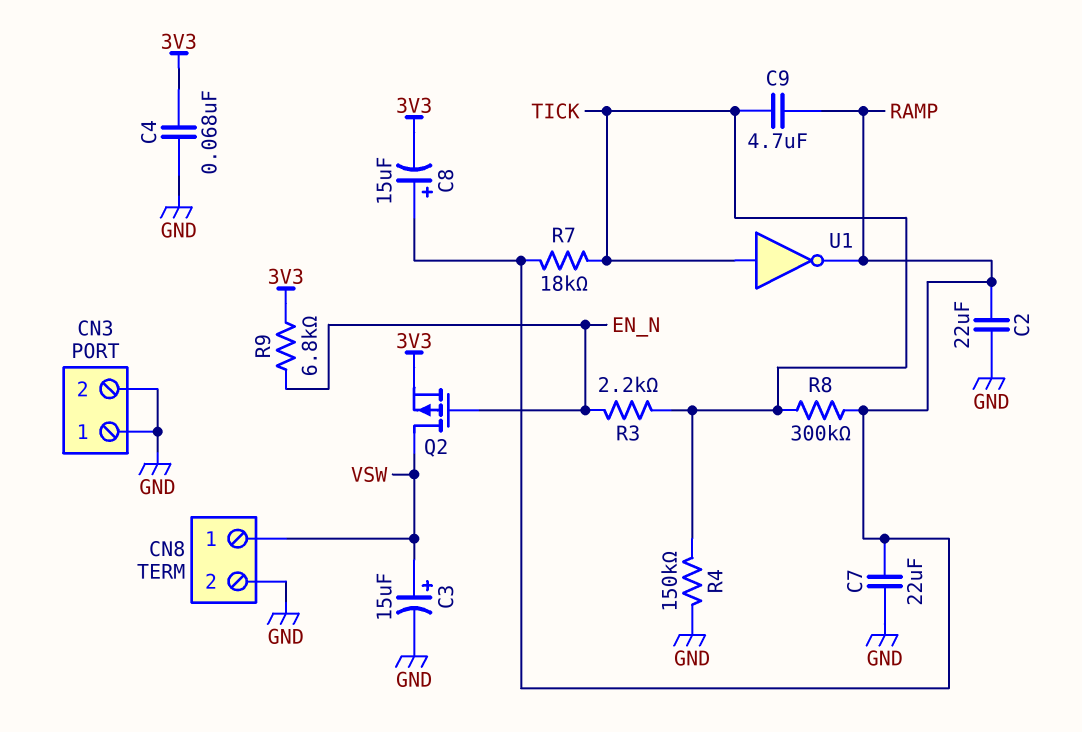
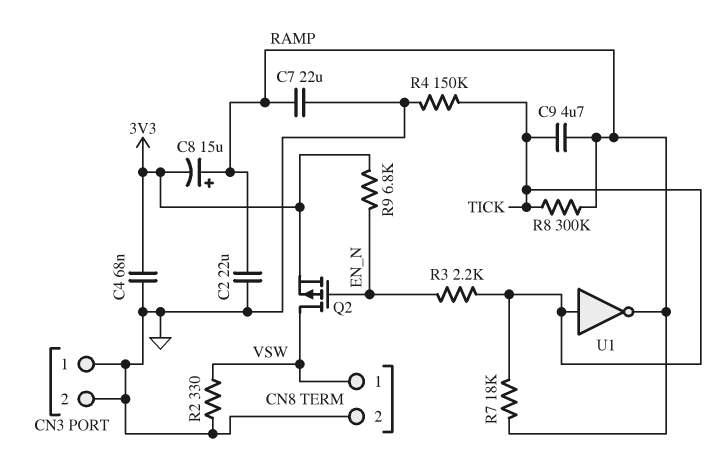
C3: 15uF (plus VSW, minus GND) -> none
R2: none -> 330 (GND, VSW)

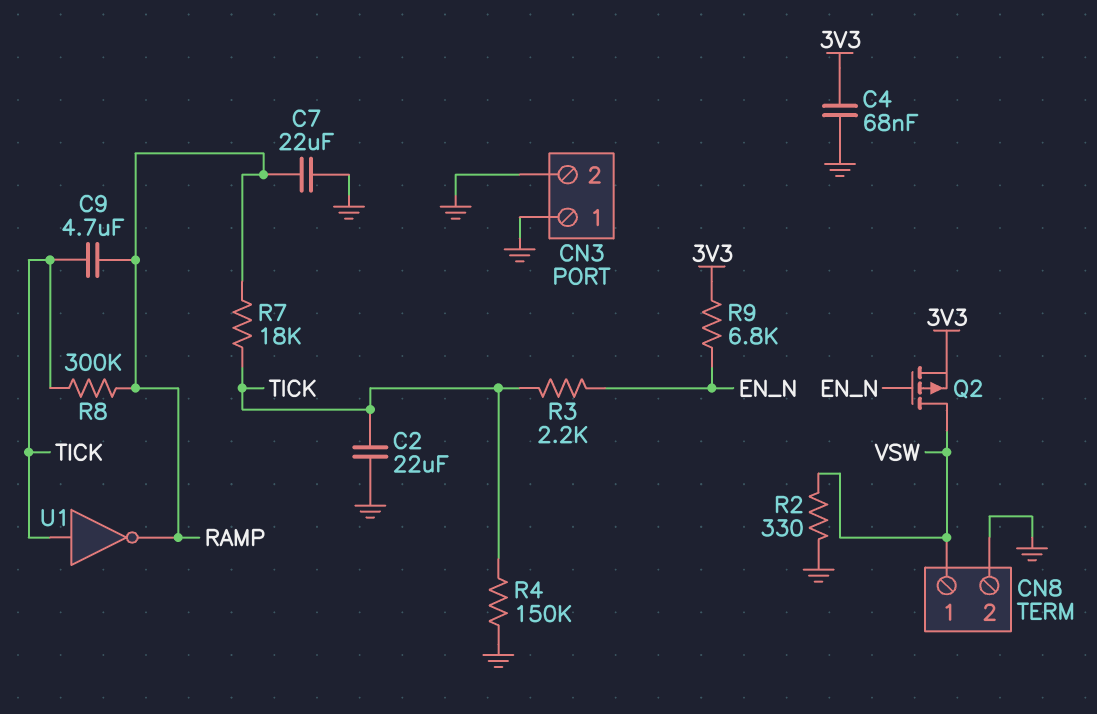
C2: 22uF (GND, RAMP) -> 22uF (GND, TICK)
C8: 15uF (plus RAMP, minus 3V3) -> none

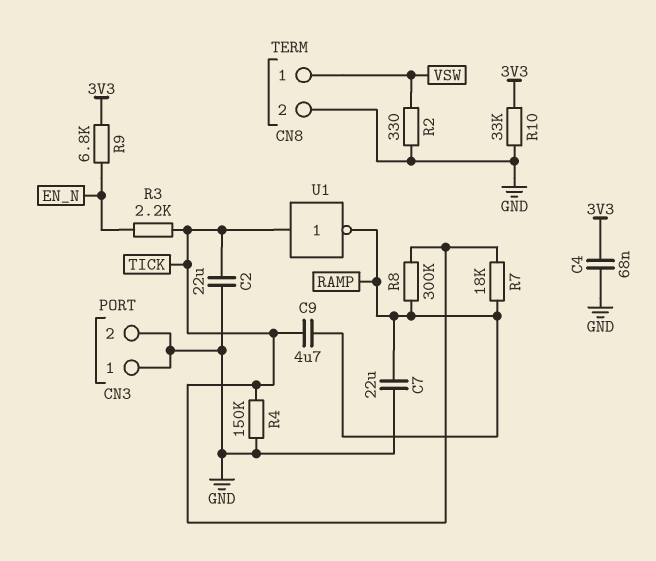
Q2: PMOS (G EN_N, D VSW, S 3V3) -> none
R10: none -> 33k (3V3, GND)

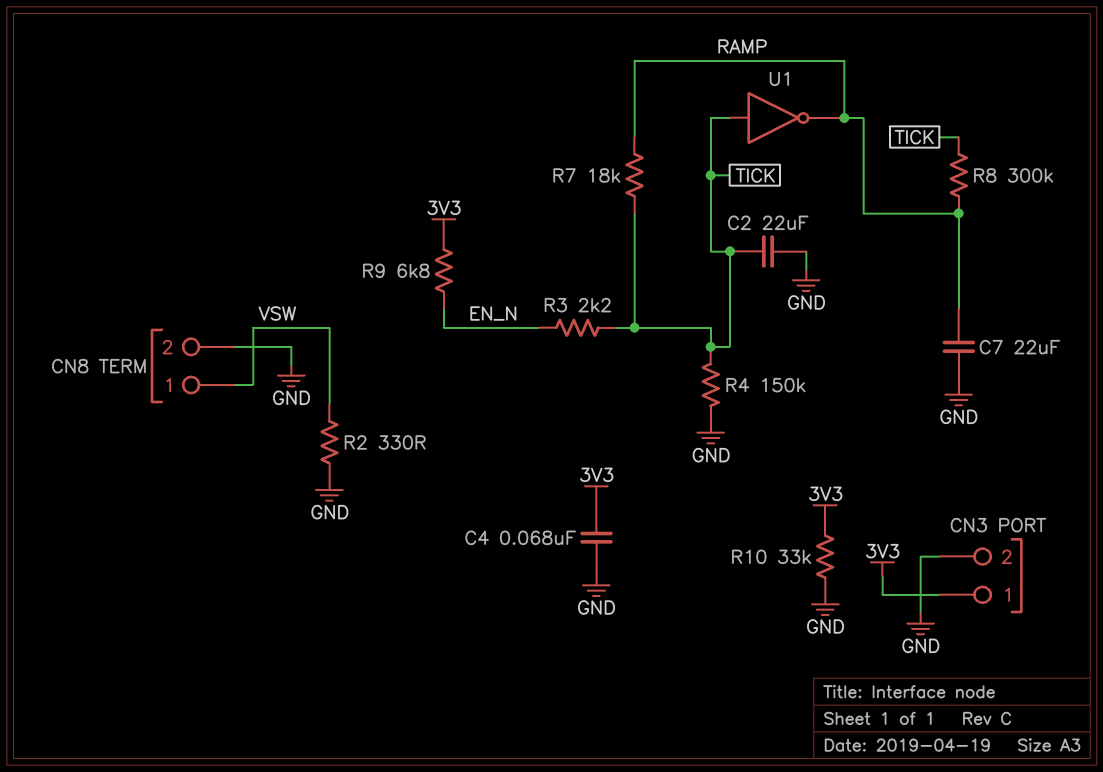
C9: 4.7uF (RAMP, TICK) -> none
CN3 pin 1: GND -> 3V3

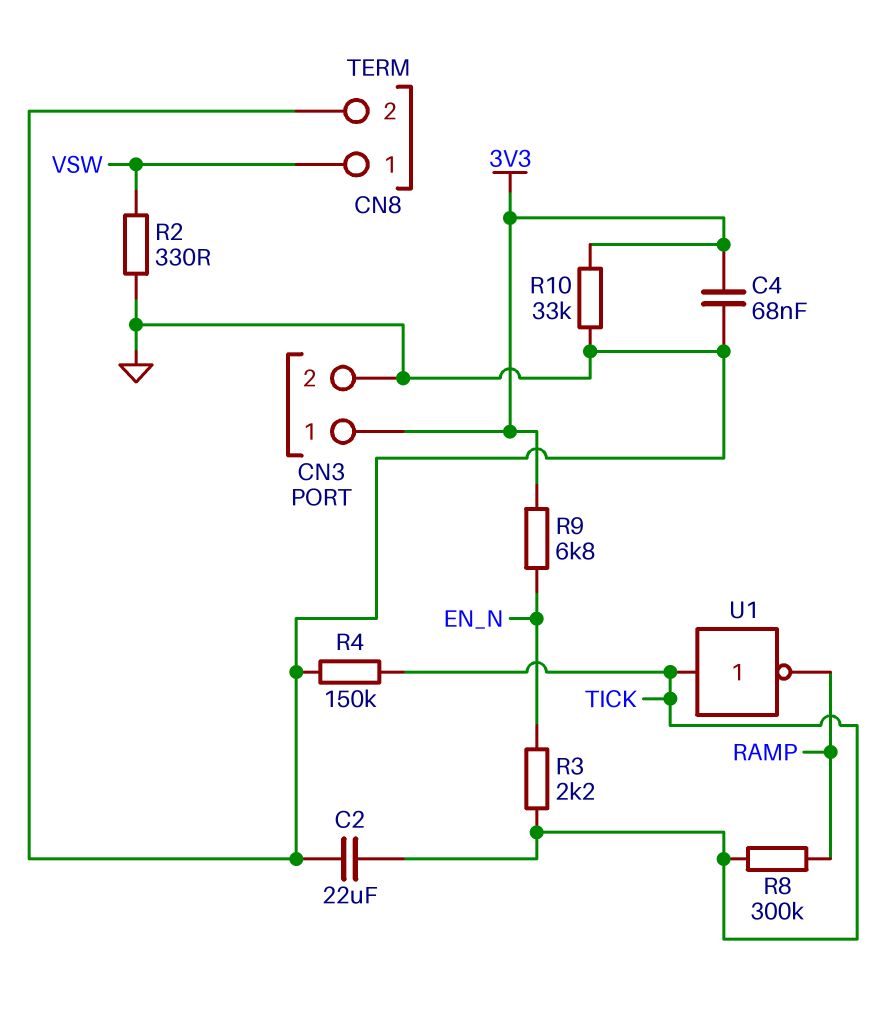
C7: 22uF (GND, RAMP) -> none
R7: 18k (RAMP, TICK) -> none

